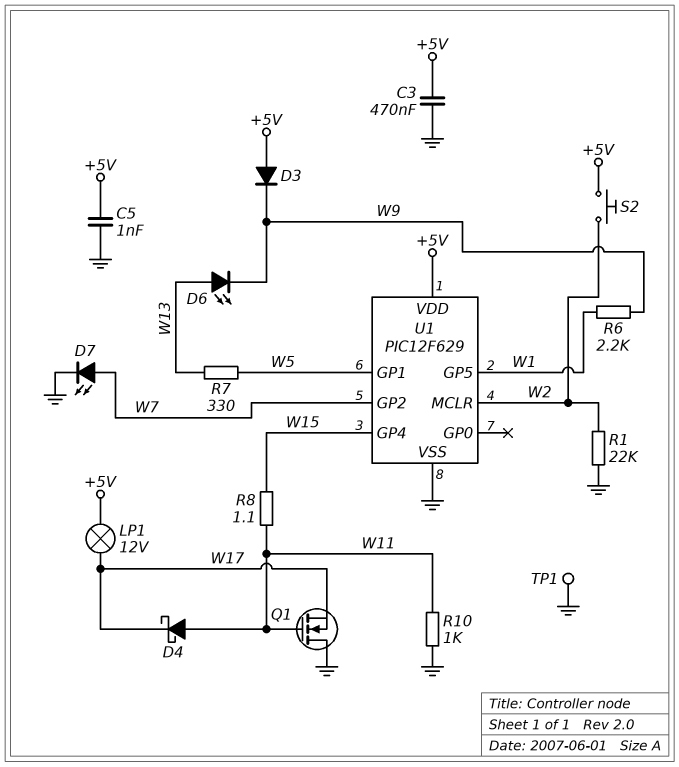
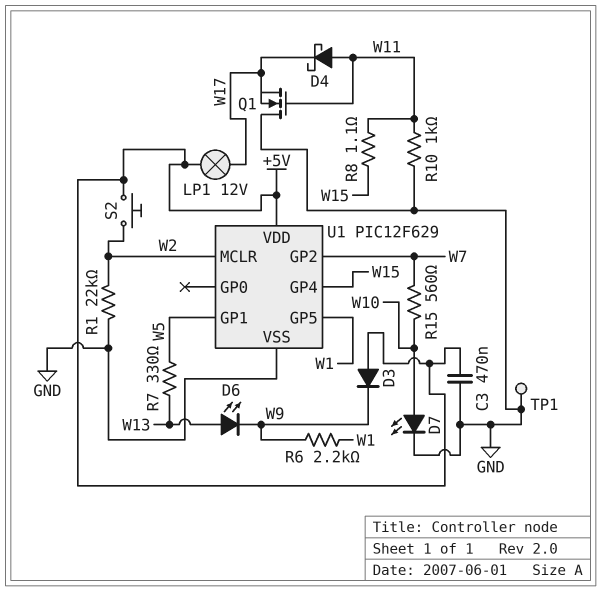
C5: 1nF (+5V, GND) -> none
D7: LED (A W7, K GND) -> LED (A W10, K GND)
R15: none -> 560 (W7, W10)

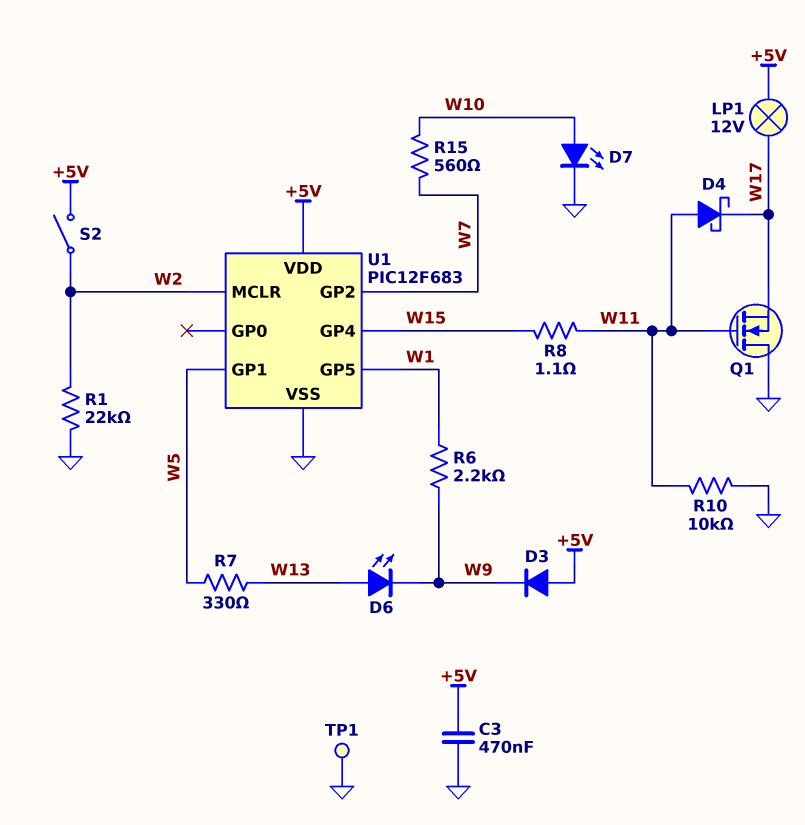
R10: 1k (GND, W11) -> 10k (GND, W11)
S2: button (+5V, W2) -> switch (+5V, W2)
U1: PIC12F629 -> PIC12F683

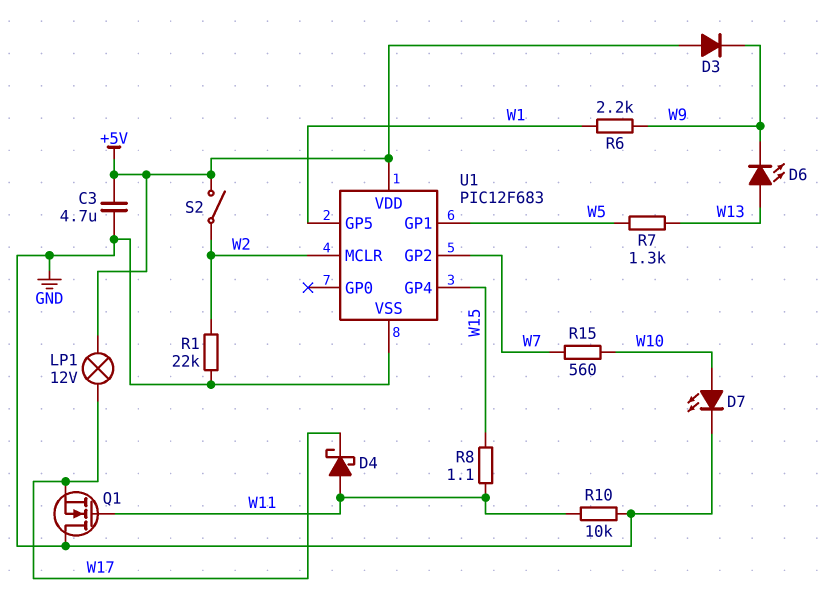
C3: 470nF (+5V, GND) -> 4.7uF (+5V, GND)
R7: 330 (W5, W13) -> 1.3k (W5, W13)
TP1: test point (GND) -> none

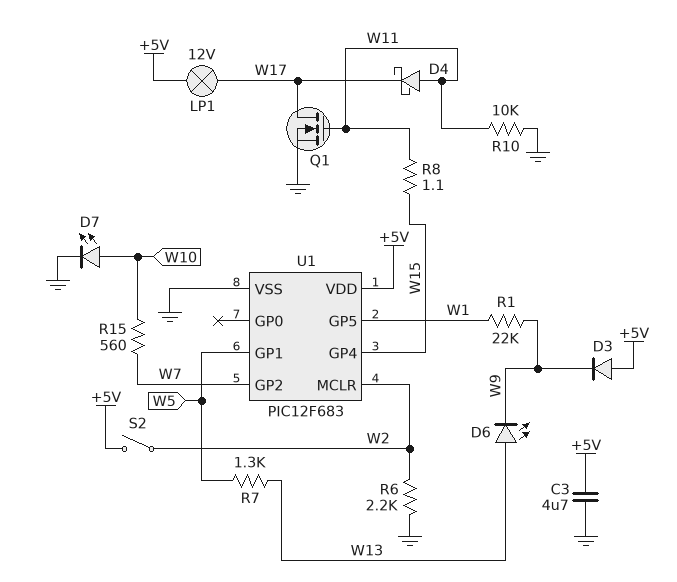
Q1: NMOS (G W11, D GND, S W17) -> NMOS (G W11, D W17, S GND)
R1: 22k (GND, W2) -> 22k (W1, W9)
R6: 2.2k (W1, W9) -> 2.2k (GND, W2)

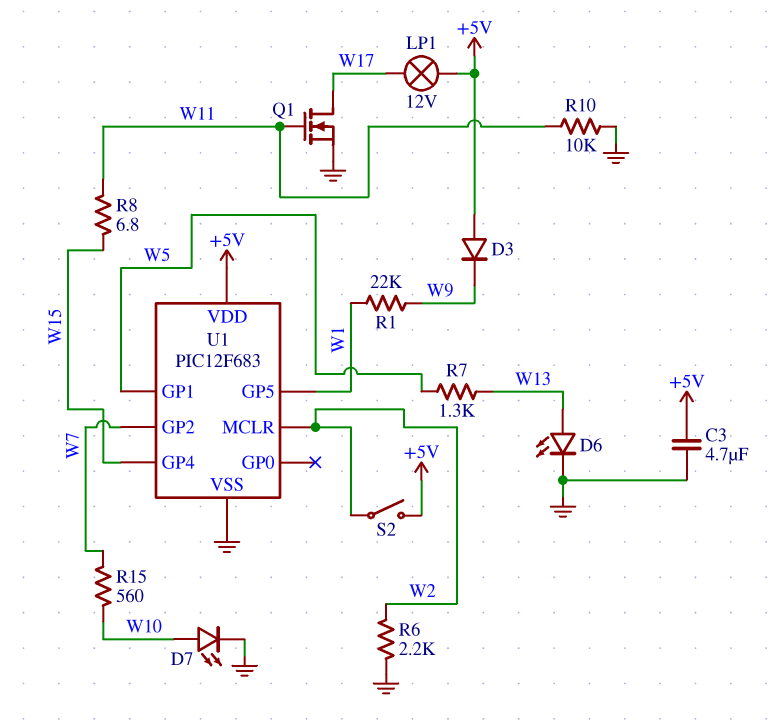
D4: schottky (A W11, K W17) -> none
D6: LED (A W13, K W9) -> LED (A W13, K GND)
R8: 1.1 (W11, W15) -> 6.8 (W11, W15)

